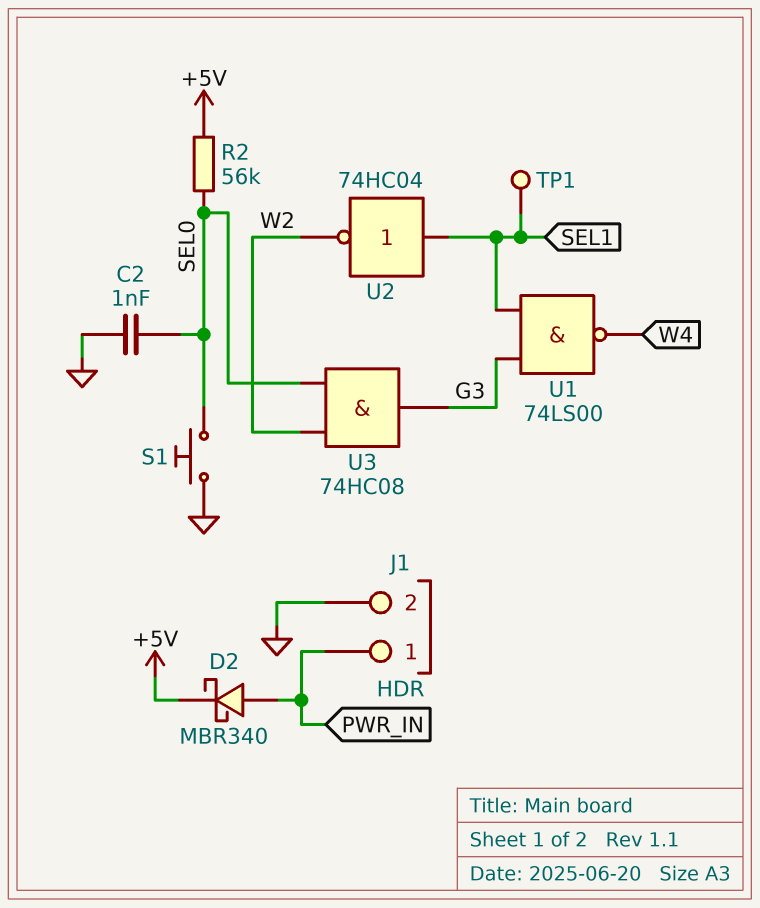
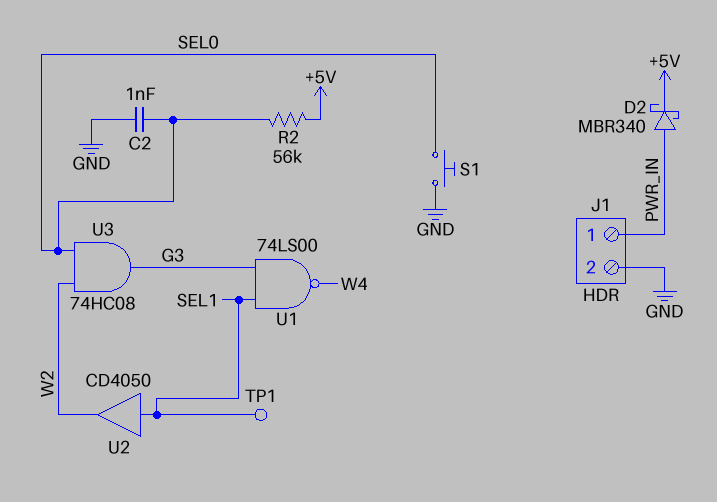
U2: NOT 74HC04 (in SEL1, out W2) -> buffer CD4050 (in SEL1, out W2)

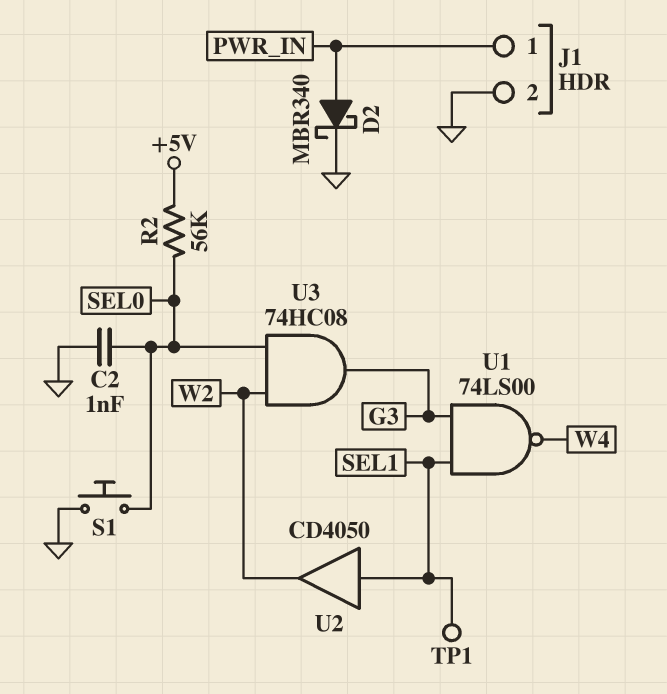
D2: schottky MBR340 (A PWR_IN, K +5V) -> schottky MBR340 (A PWR_IN, K GND)

